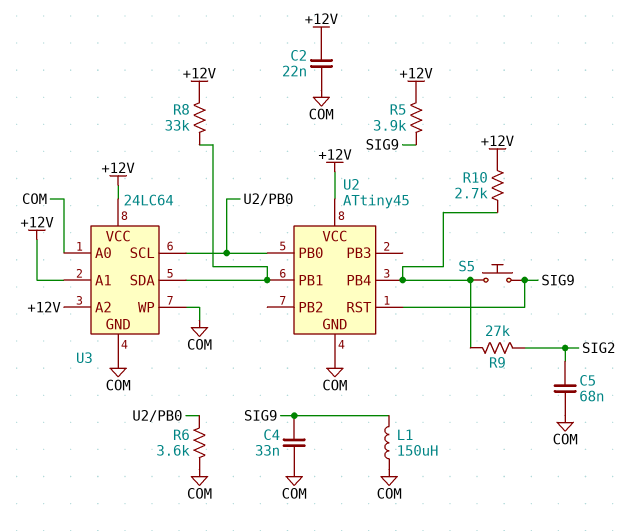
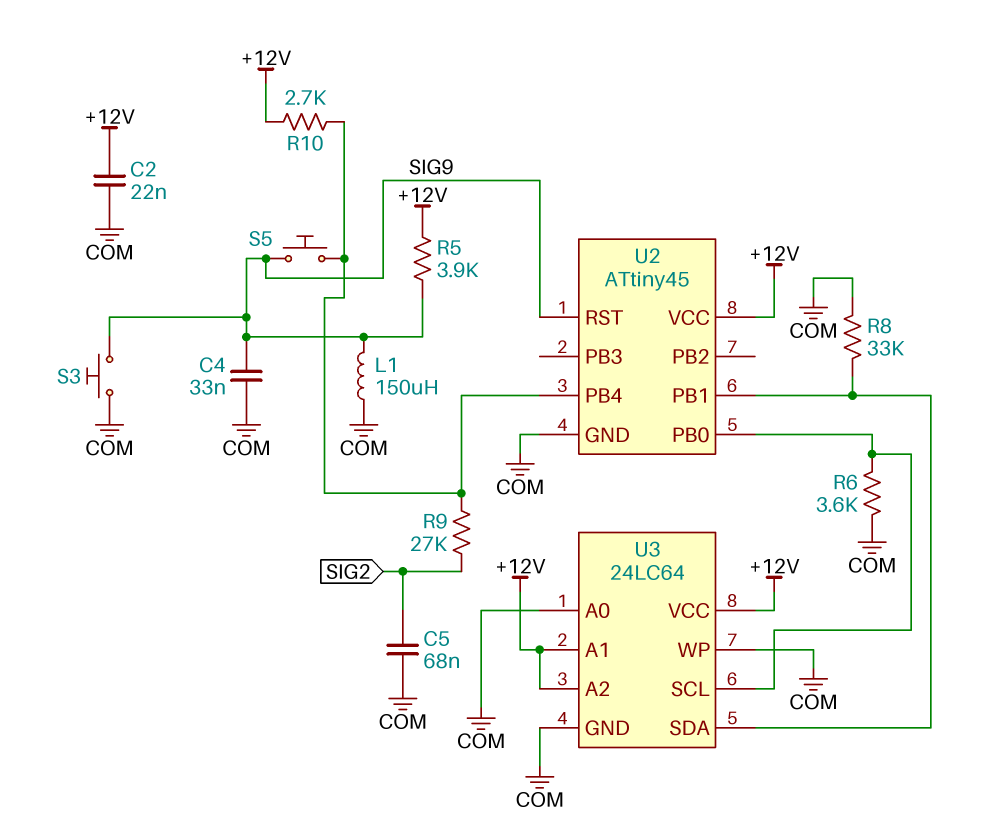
R8: 33k (+12V, U2/PB1) -> 33k (COM, U2/PB1)
S3: none -> button (COM, SIG9)

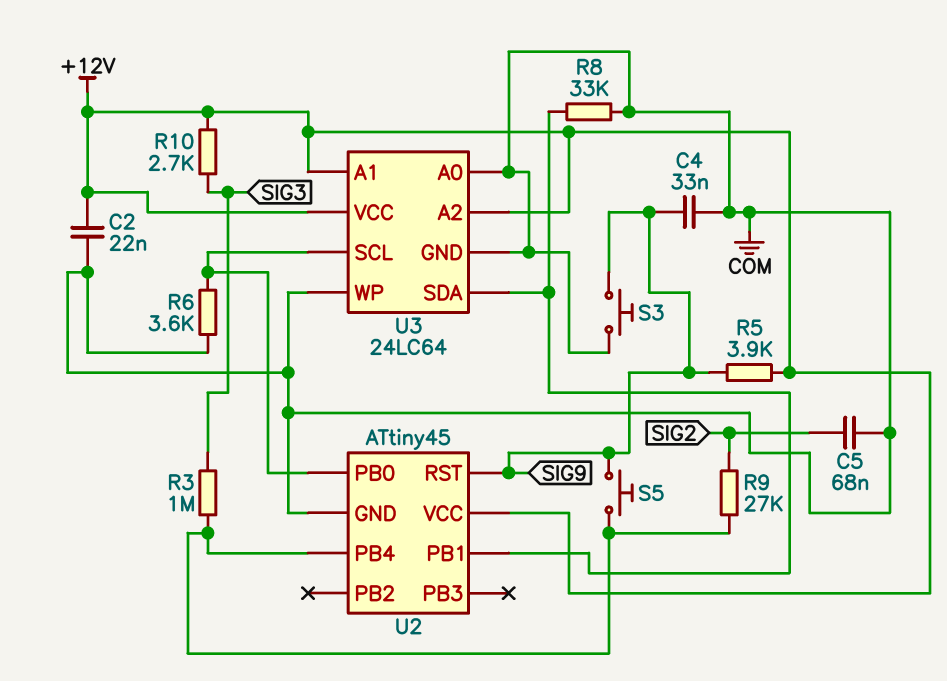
L1: 150uH (COM, SIG9) -> none
R3: none -> 1M (SIG3, U2/PB4)
R10: 2.7k (+12V, U2/PB4) -> 2.7k (+12V, SIG3)

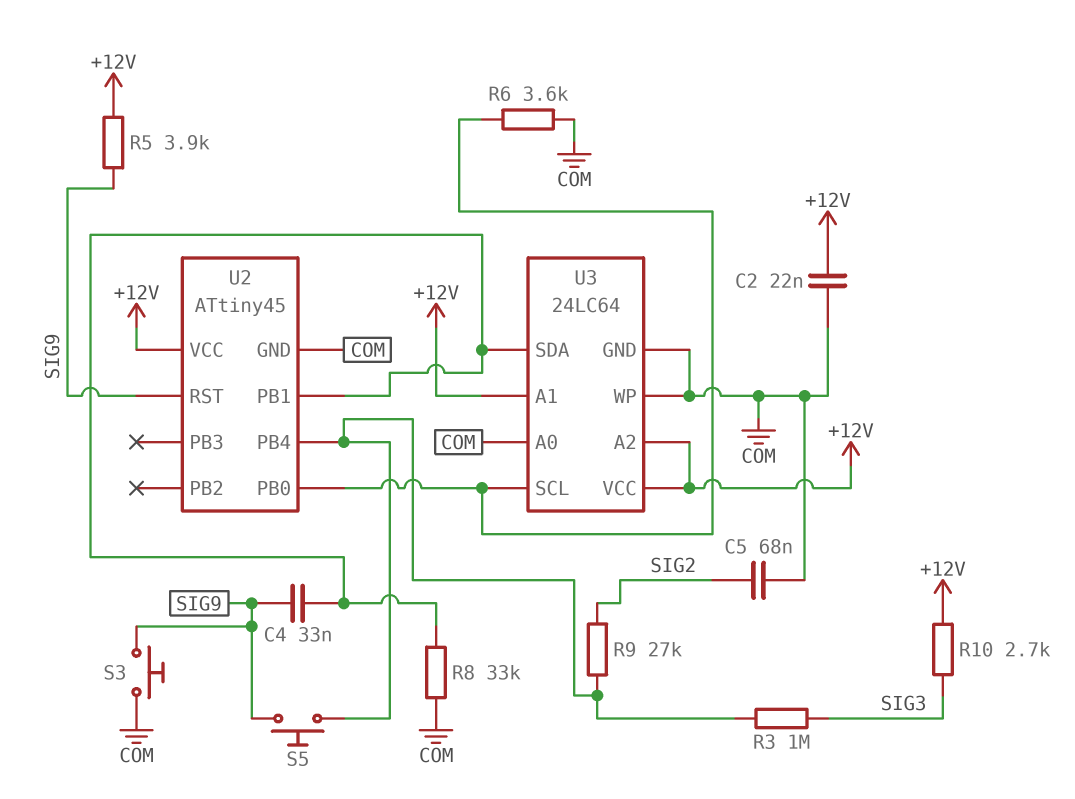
C4: 33nF (COM, SIG9) -> 33nF (SIG9, U2/PB1)

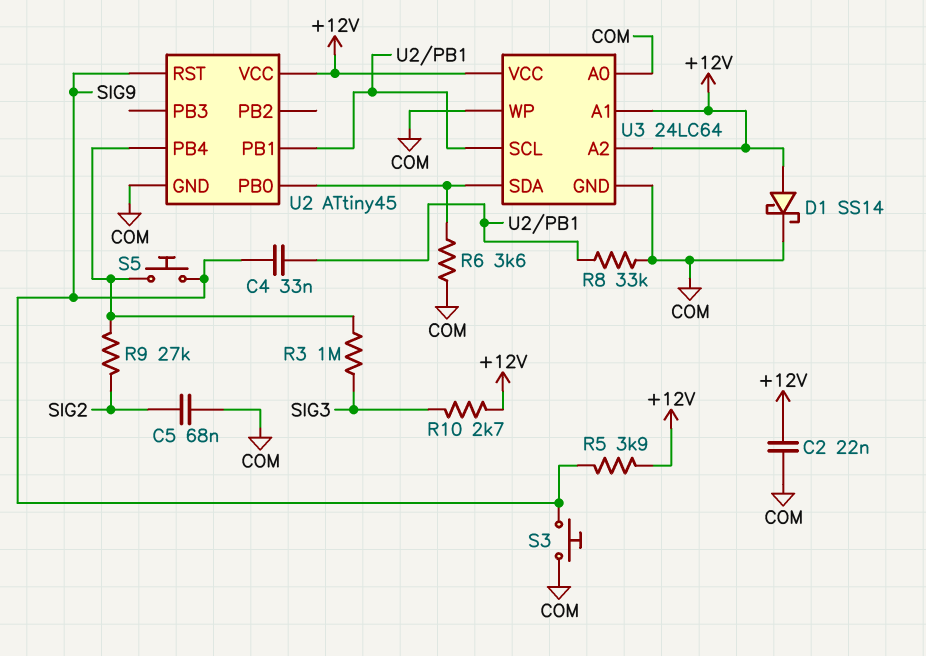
D1: none -> schottky SS14 (A +12V, K COM)
U3 pin SCL: U2/PB0 -> U2/PB1
U3 pin SDA: U2/PB1 -> U2/PB0

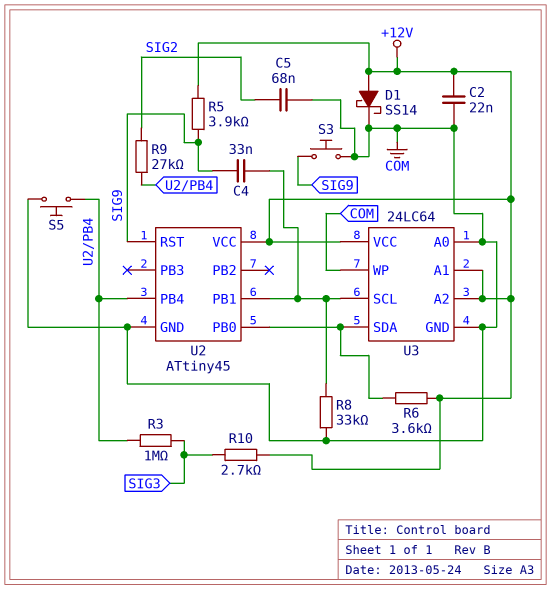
R6: 3.6k (COM, U2/PB0) -> 3.6k (+12V, U2/PB0)
S5: button (SIG9, U2/PB4) -> button (COM, U2/PB4)

